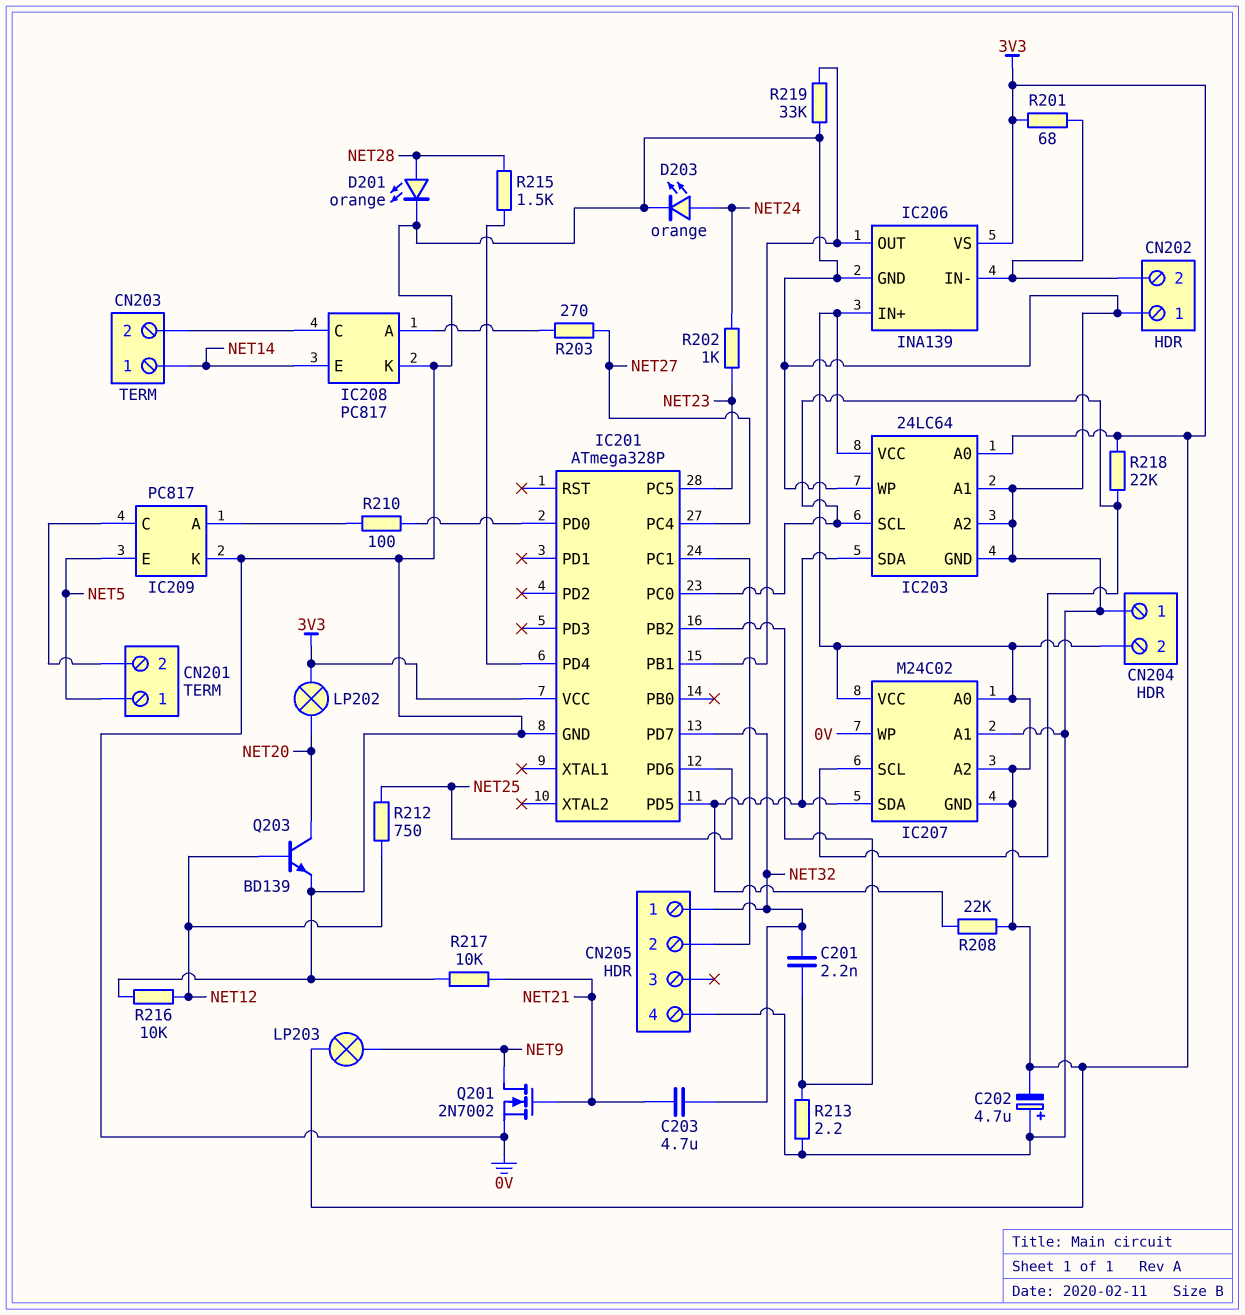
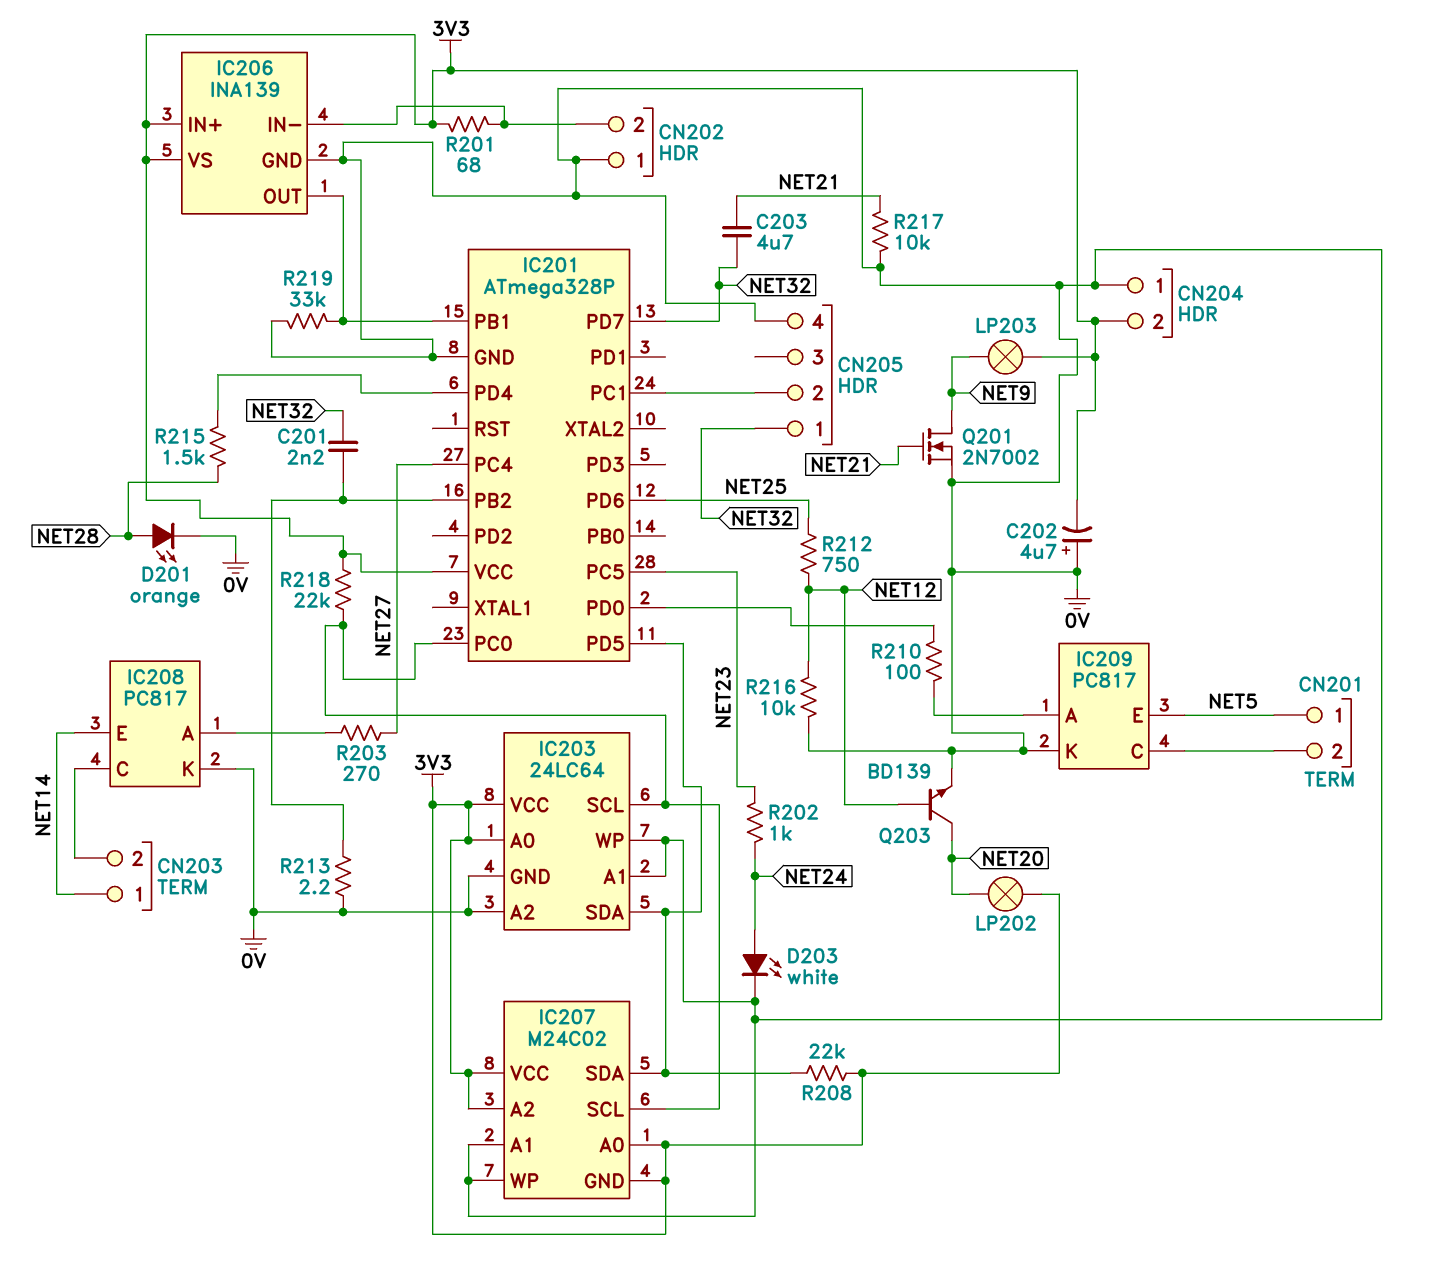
D203: LED orange (A NET24, K 0V) -> LED white (A NET24, K 0V)

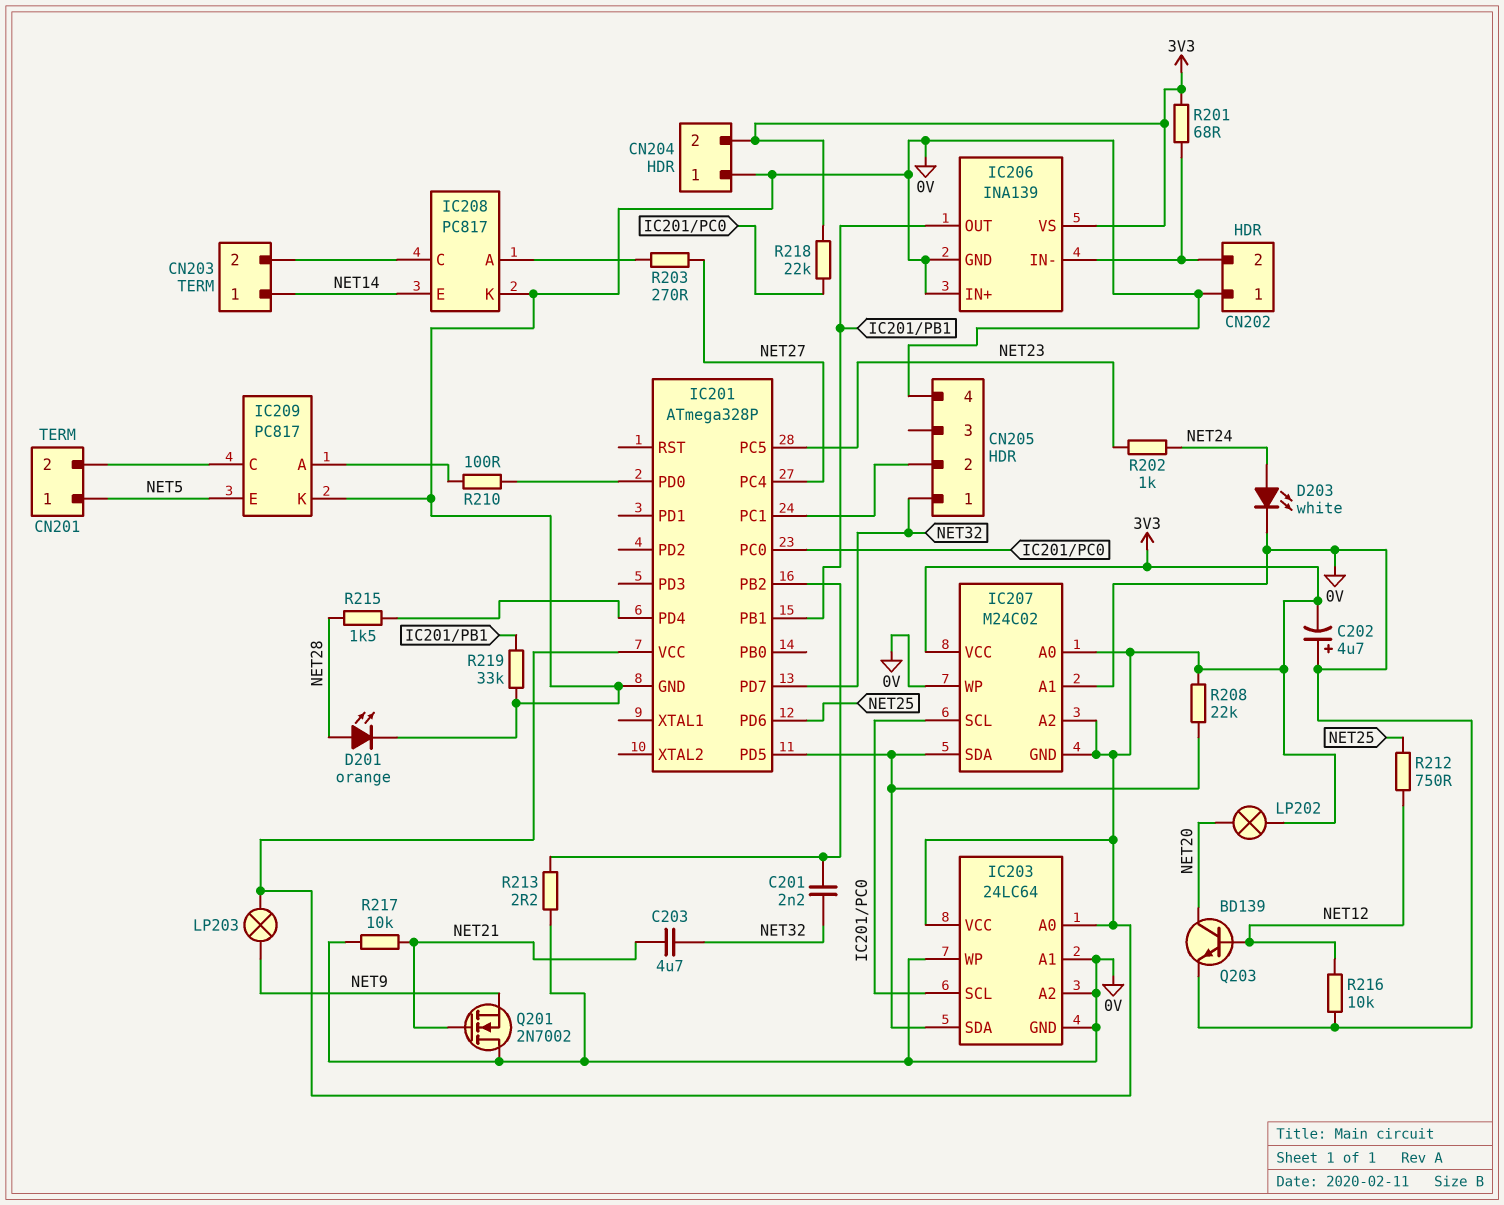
IC206 pin IN+: 3V3 -> 0V
Q201: NMOS 2N7002 (G NET21, D NET9, S 0V) -> NMOS 2N7002 (G NET21, D 0V, S NET9)

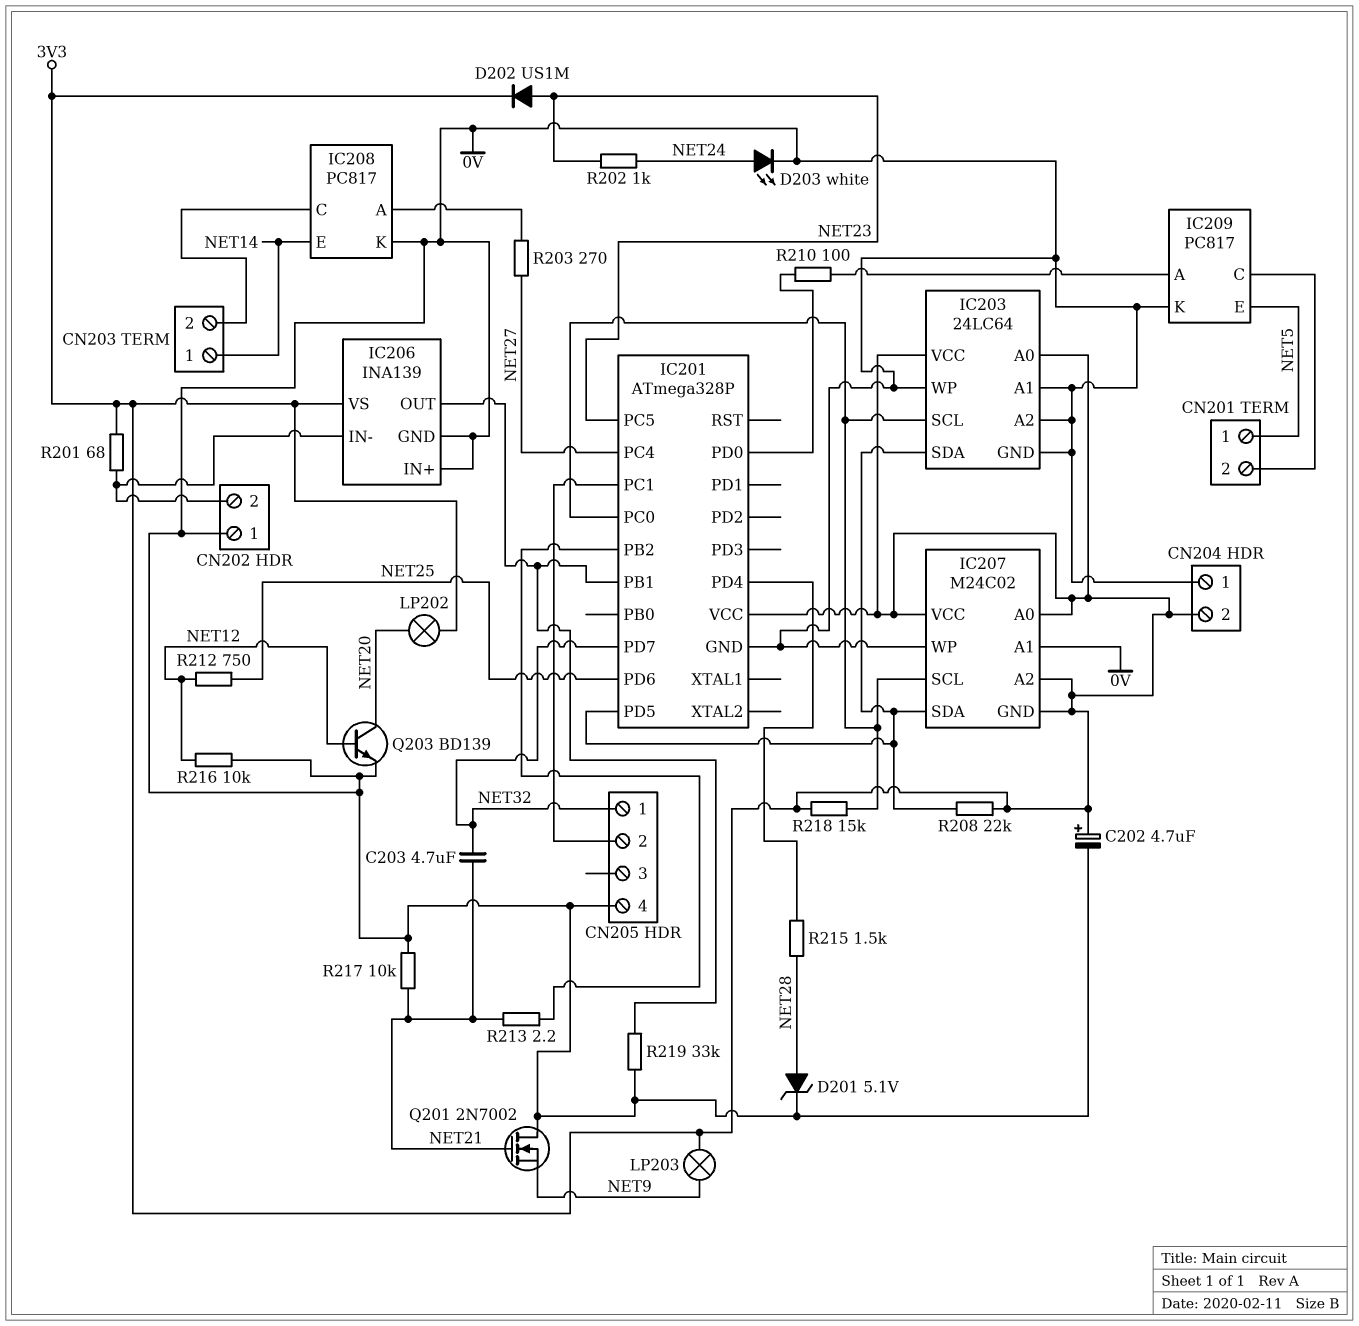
C201: 2.2nF (IC201/PB2, NET32) -> none
C202: 4.7uF (plus 0V, minus 3V3) -> 4.7uF (plus 3V3, minus 0V)
D201: LED orange (A NET28, K 0V) -> zener 5.1V (A NET28, K 0V)
D202: none -> diode US1M (A NET23, K 3V3)
R213: 2.2 (0V, IC201/PB2) -> 2.2 (IC201/PB2, NET21)
R218: 22k (3V3, IC201/PC0) -> 15k (3V3, IC201/PC0)

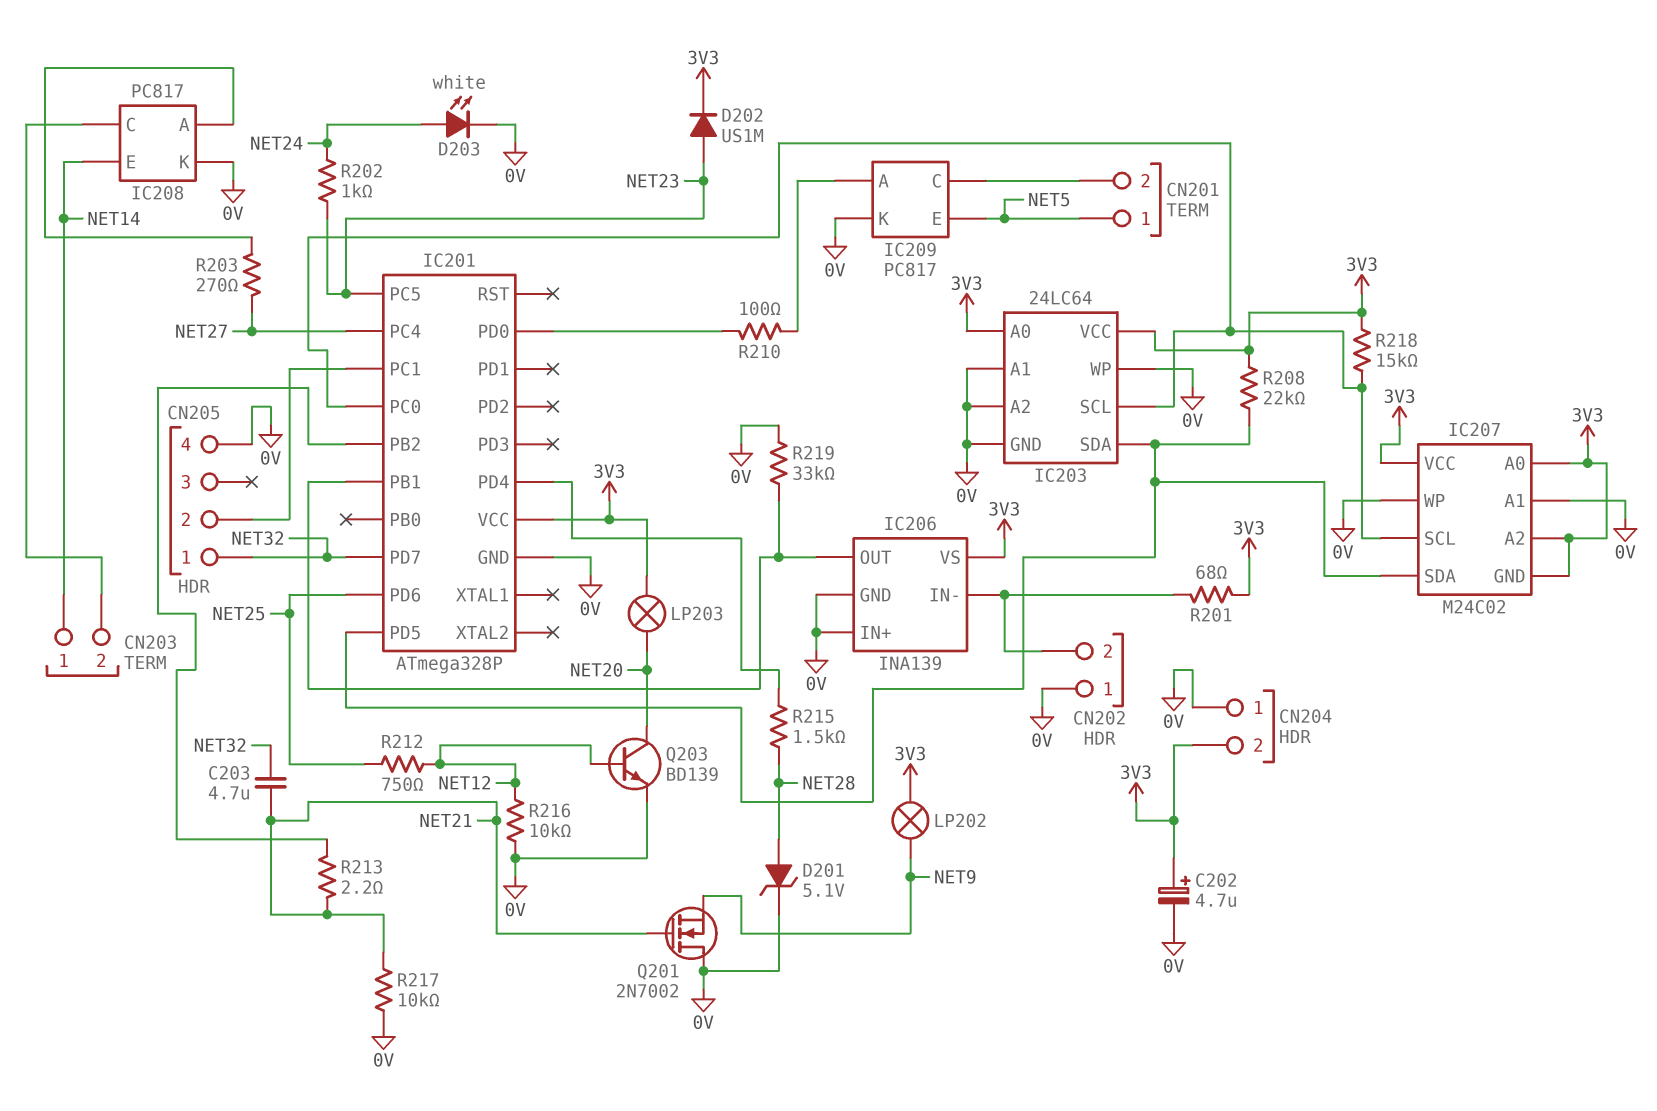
LP202: lamp (3V3, NET20) -> lamp (3V3, NET9)
LP203: lamp (3V3, NET9) -> lamp (3V3, NET20)

